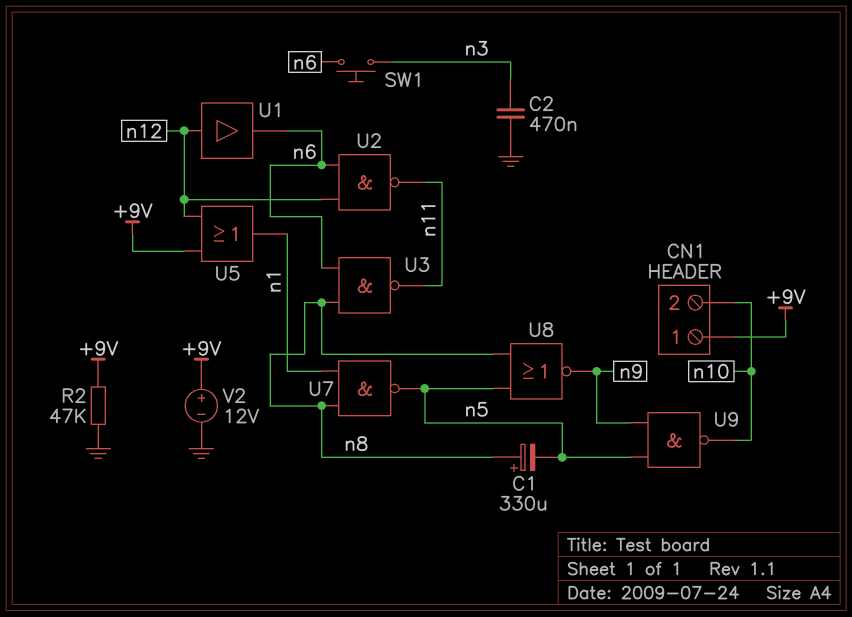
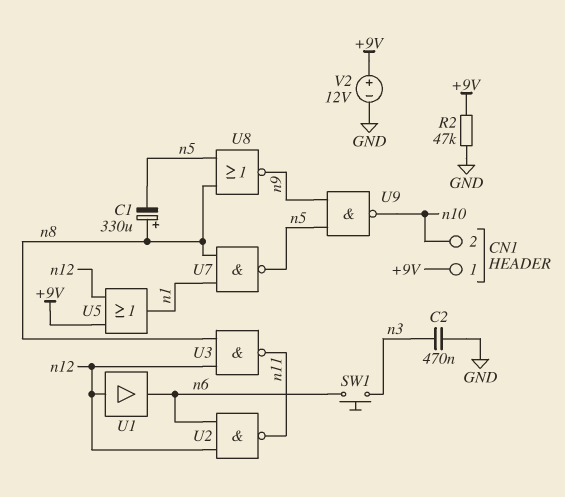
U3: NAND (in n6, in n8, out n11) -> NAND (in n8, in n12, out n11)

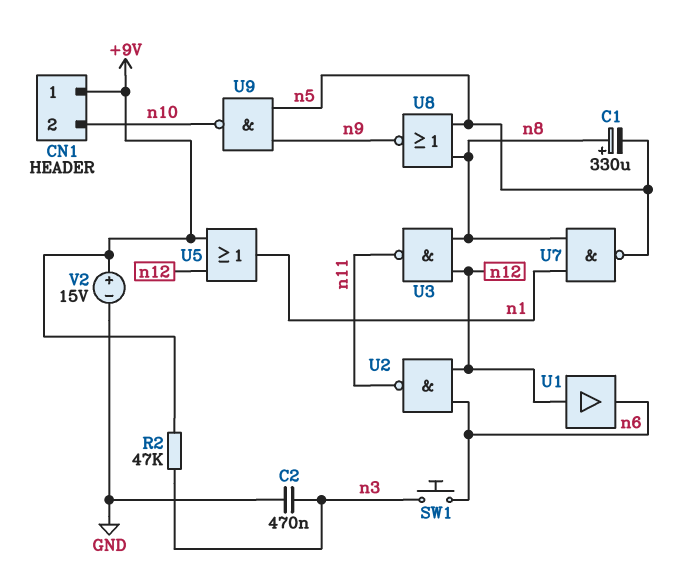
R2: 47k (+9V, GND) -> 47k (+9V, n3)
V2: 12V (plus +9V, minus GND) -> 15V (plus +9V, minus GND)

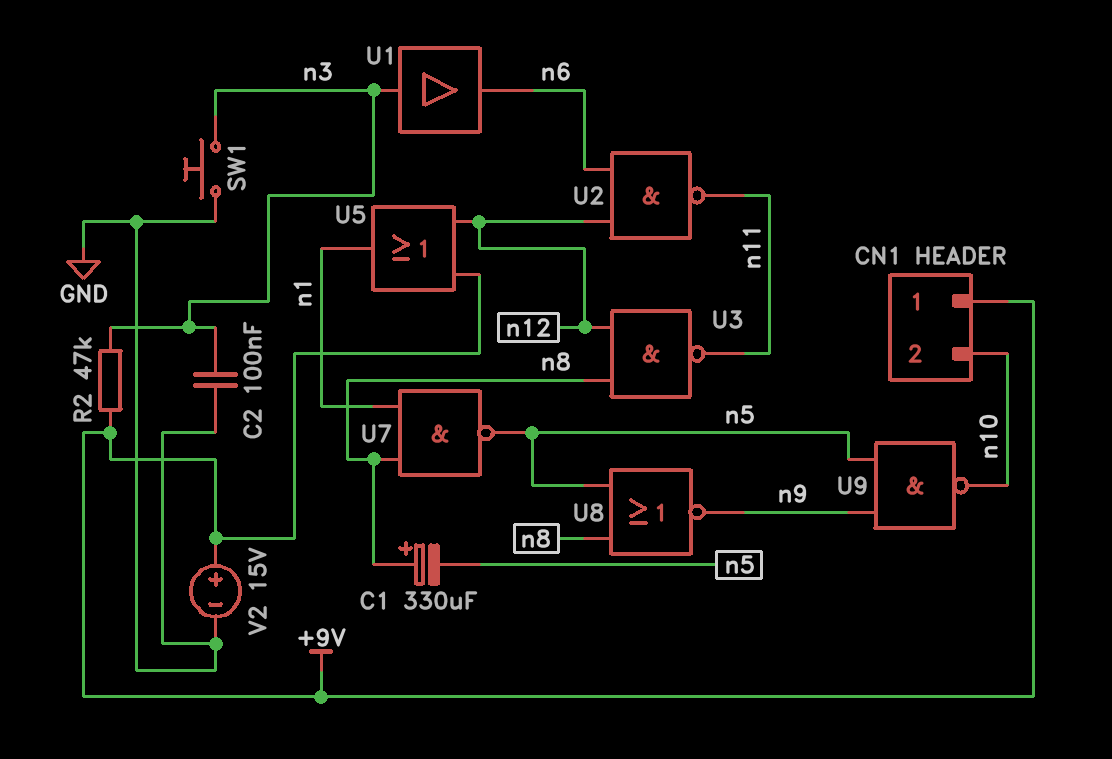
C2: 470nF (GND, n3) -> 100nF (GND, n3)
SW1: button (n3, n6) -> button (GND, n3)
U1: buffer (in n12, out n6) -> buffer (in n3, out n6)

